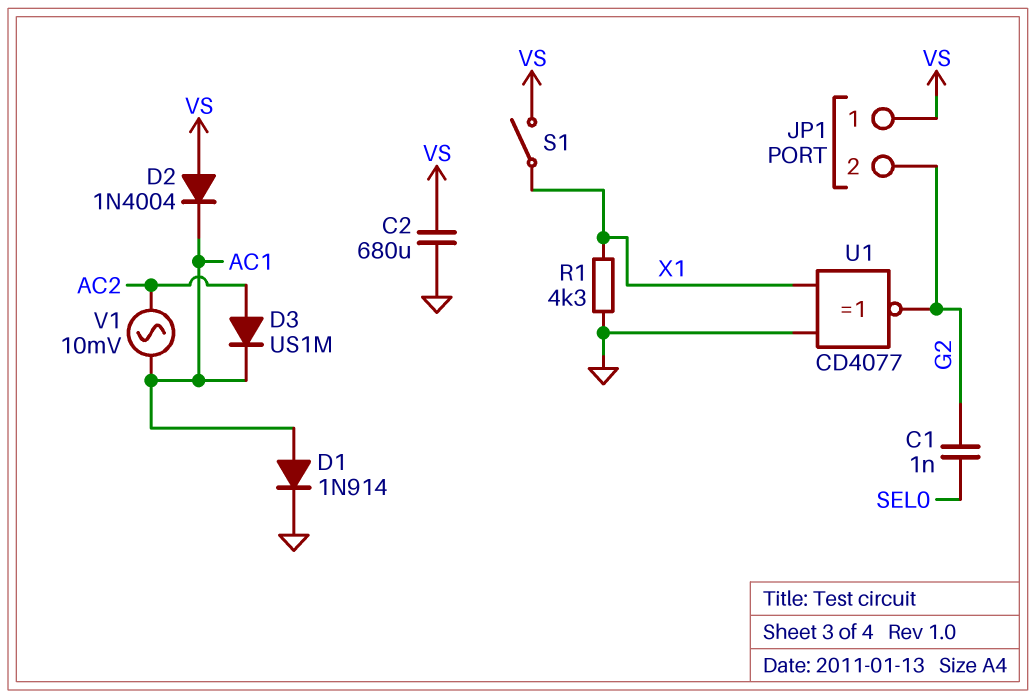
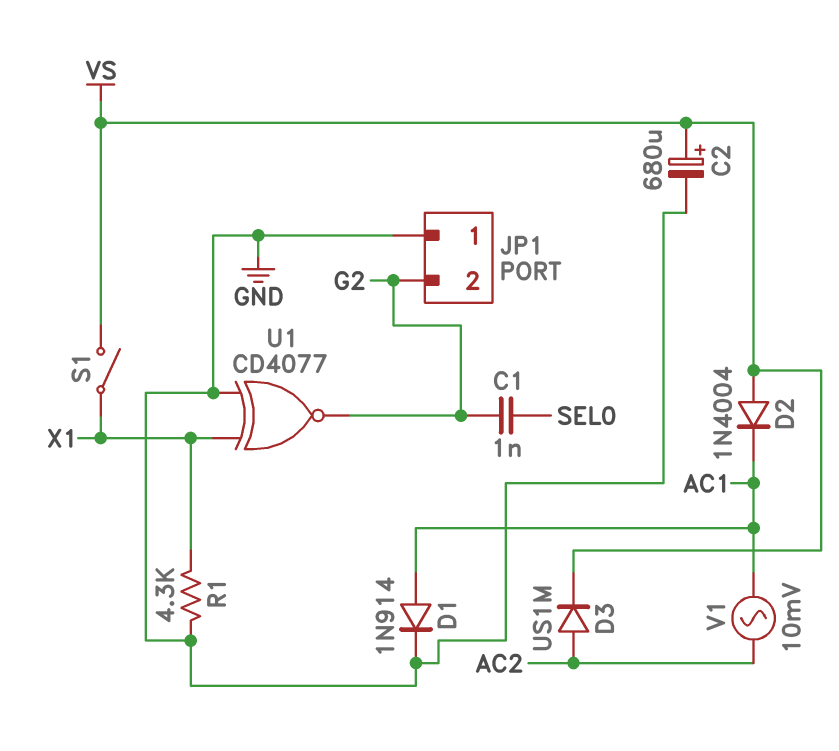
C2: 680uF (GND, VS) -> 680uF (plus VS, minus GND)
D3: diode US1M (A AC2, K AC1) -> diode US1M (A AC2, K VS)
JP1 pin 1: VS -> GND

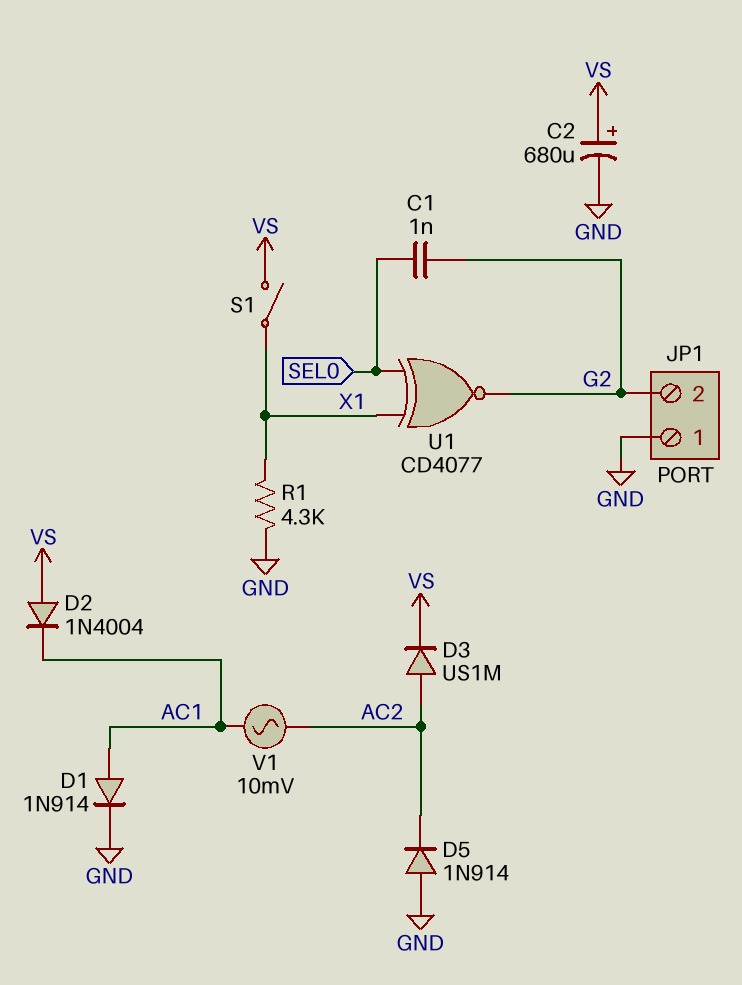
D5: none -> diode 1N914 (A GND, K AC2)
U1: XNOR CD4077 (in GND, in X1, out G2) -> XNOR CD4077 (in SEL0, in X1, out G2)

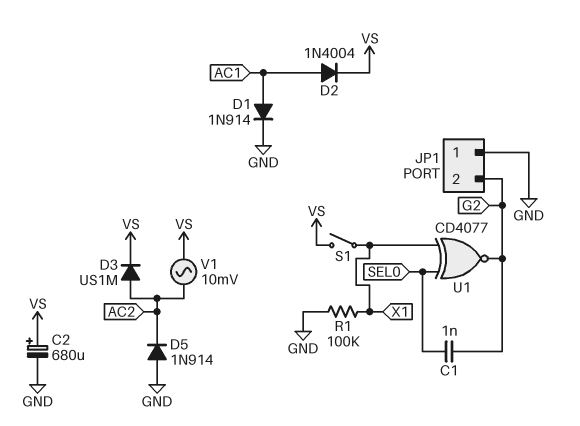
D2: diode 1N4004 (A VS, K AC1) -> diode 1N4004 (A AC1, K VS)
R1: 4.3k (GND, X1) -> 100k (GND, X1)
V1: AC 10mV (AC1, AC2) -> AC 10mV (AC2, VS)

